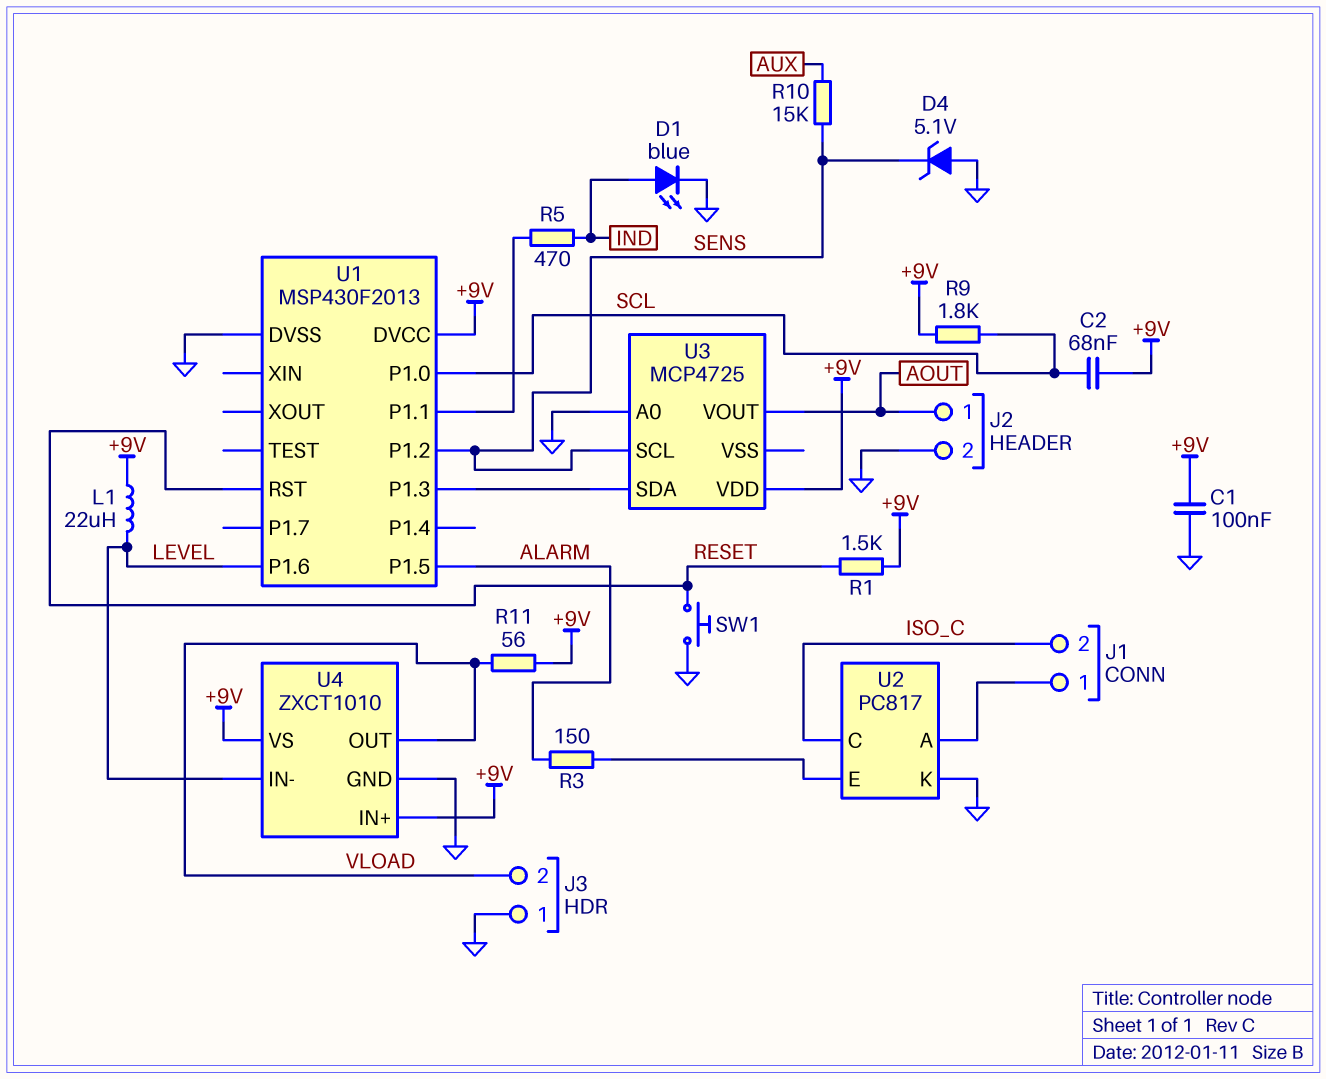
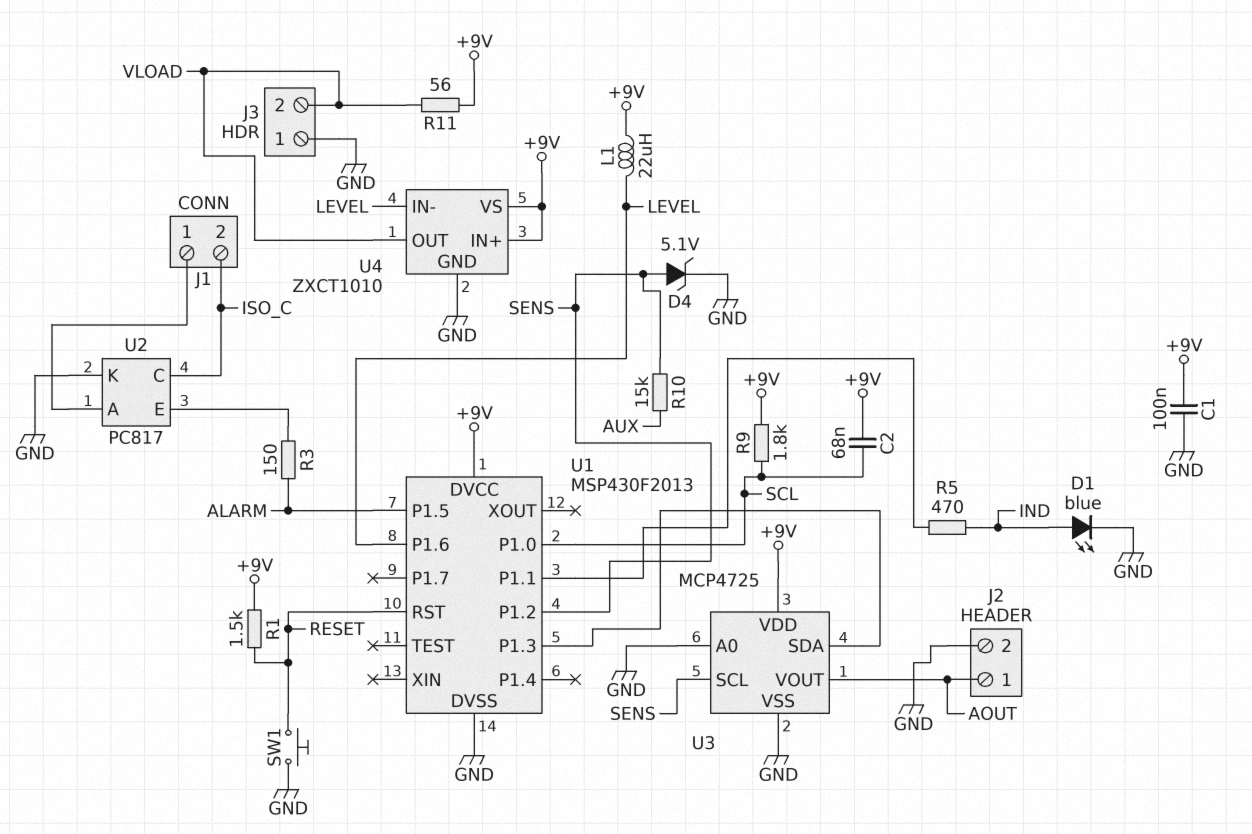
D4: zener 5.1V (A GND, K SENS) -> zener 5.1V (A SENS, K GND)
U3 pin VSS: none -> GND

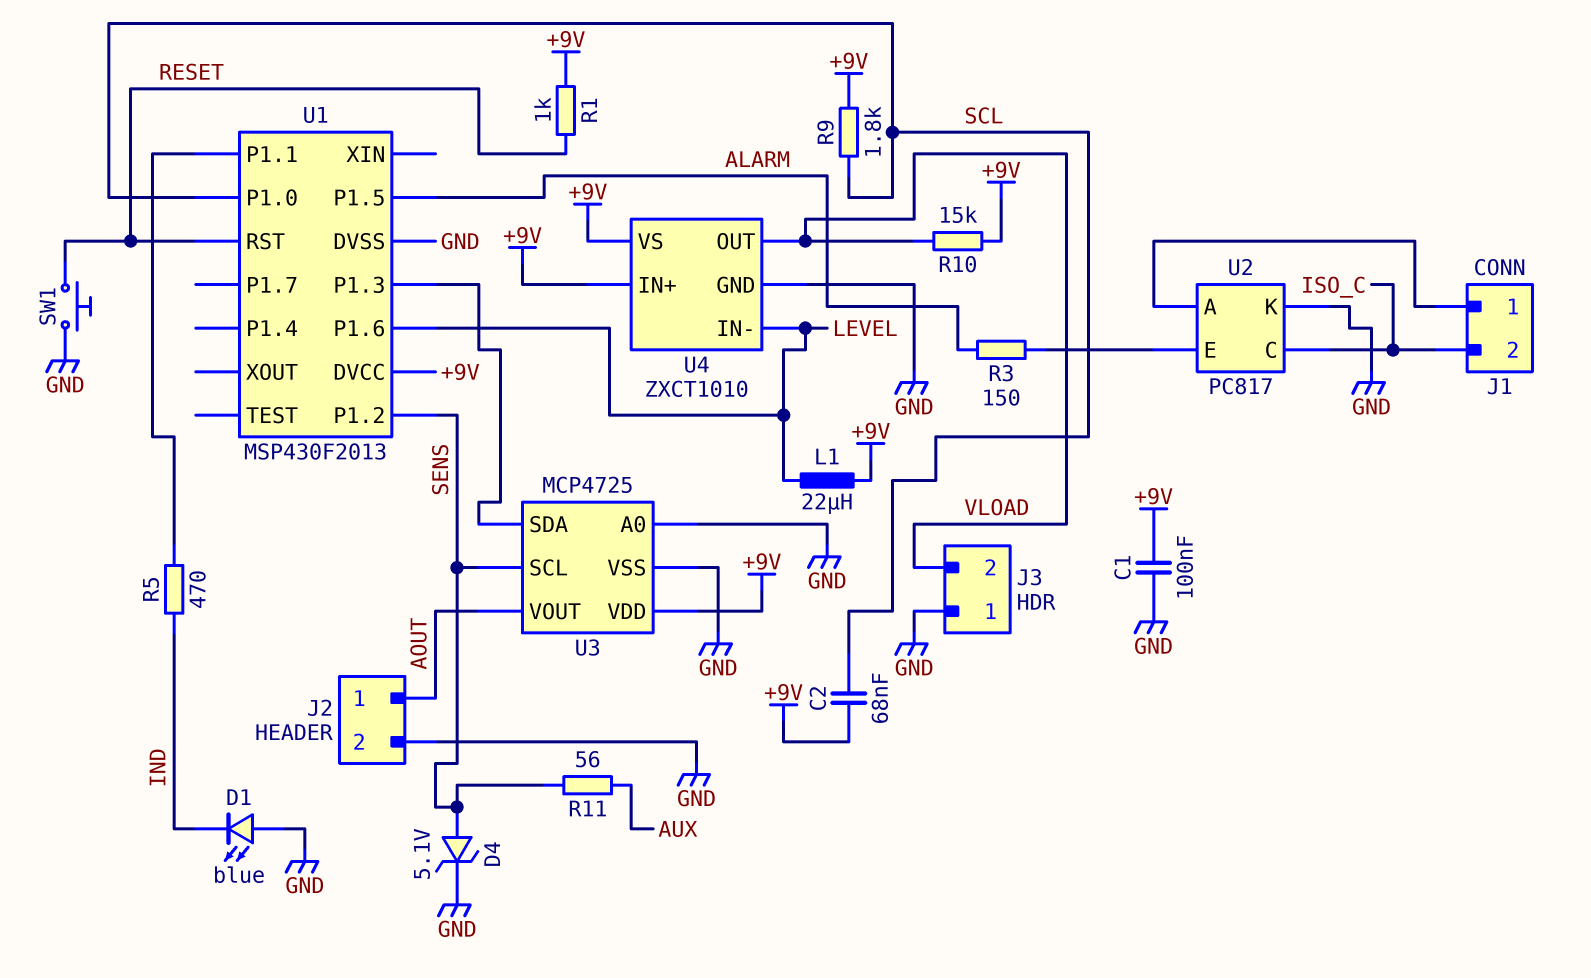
D1: LED blue (A IND, K GND) -> LED blue (A GND, K IND)
R1: 1.5k (+9V, RESET) -> 1k (+9V, RESET)
R10: 15k (AUX, SENS) -> 15k (+9V, VLOAD)
R11: 56 (+9V, VLOAD) -> 56 (AUX, SENS)

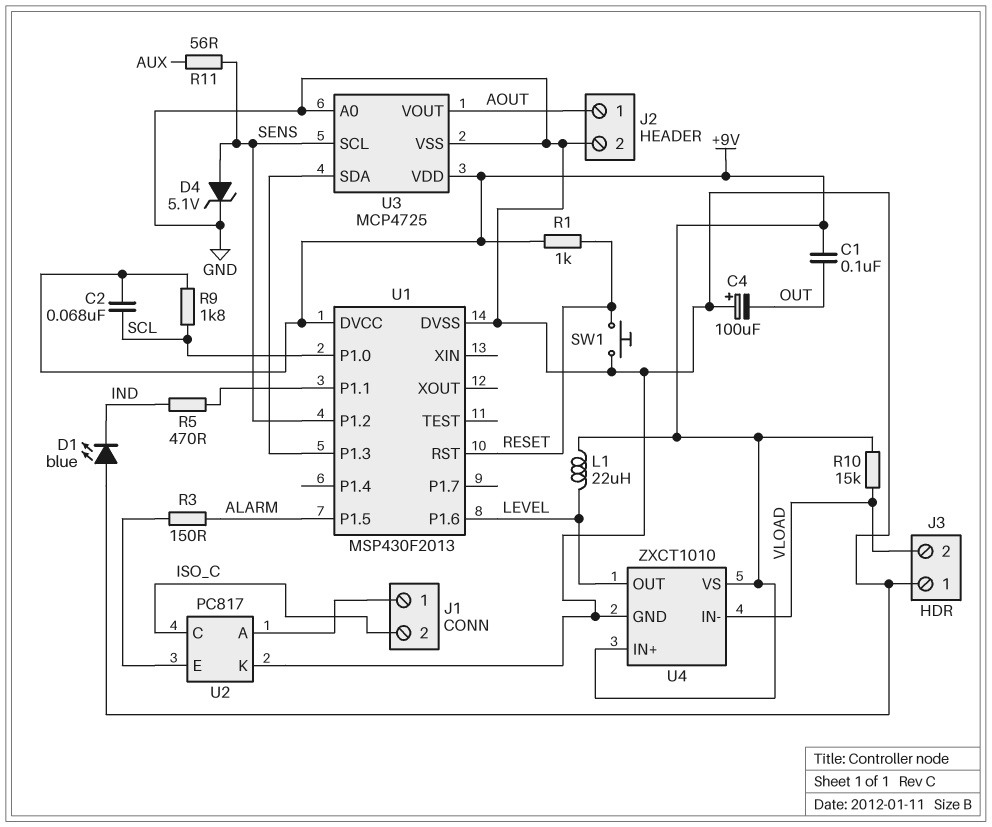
C1: 100nF (+9V, GND) -> 100nF (+9V, OUT)
C4: none -> 100uF (plus GND, minus OUT)
U4 pin IN-: LEVEL -> VLOAD
U4 pin OUT: VLOAD -> LEVEL

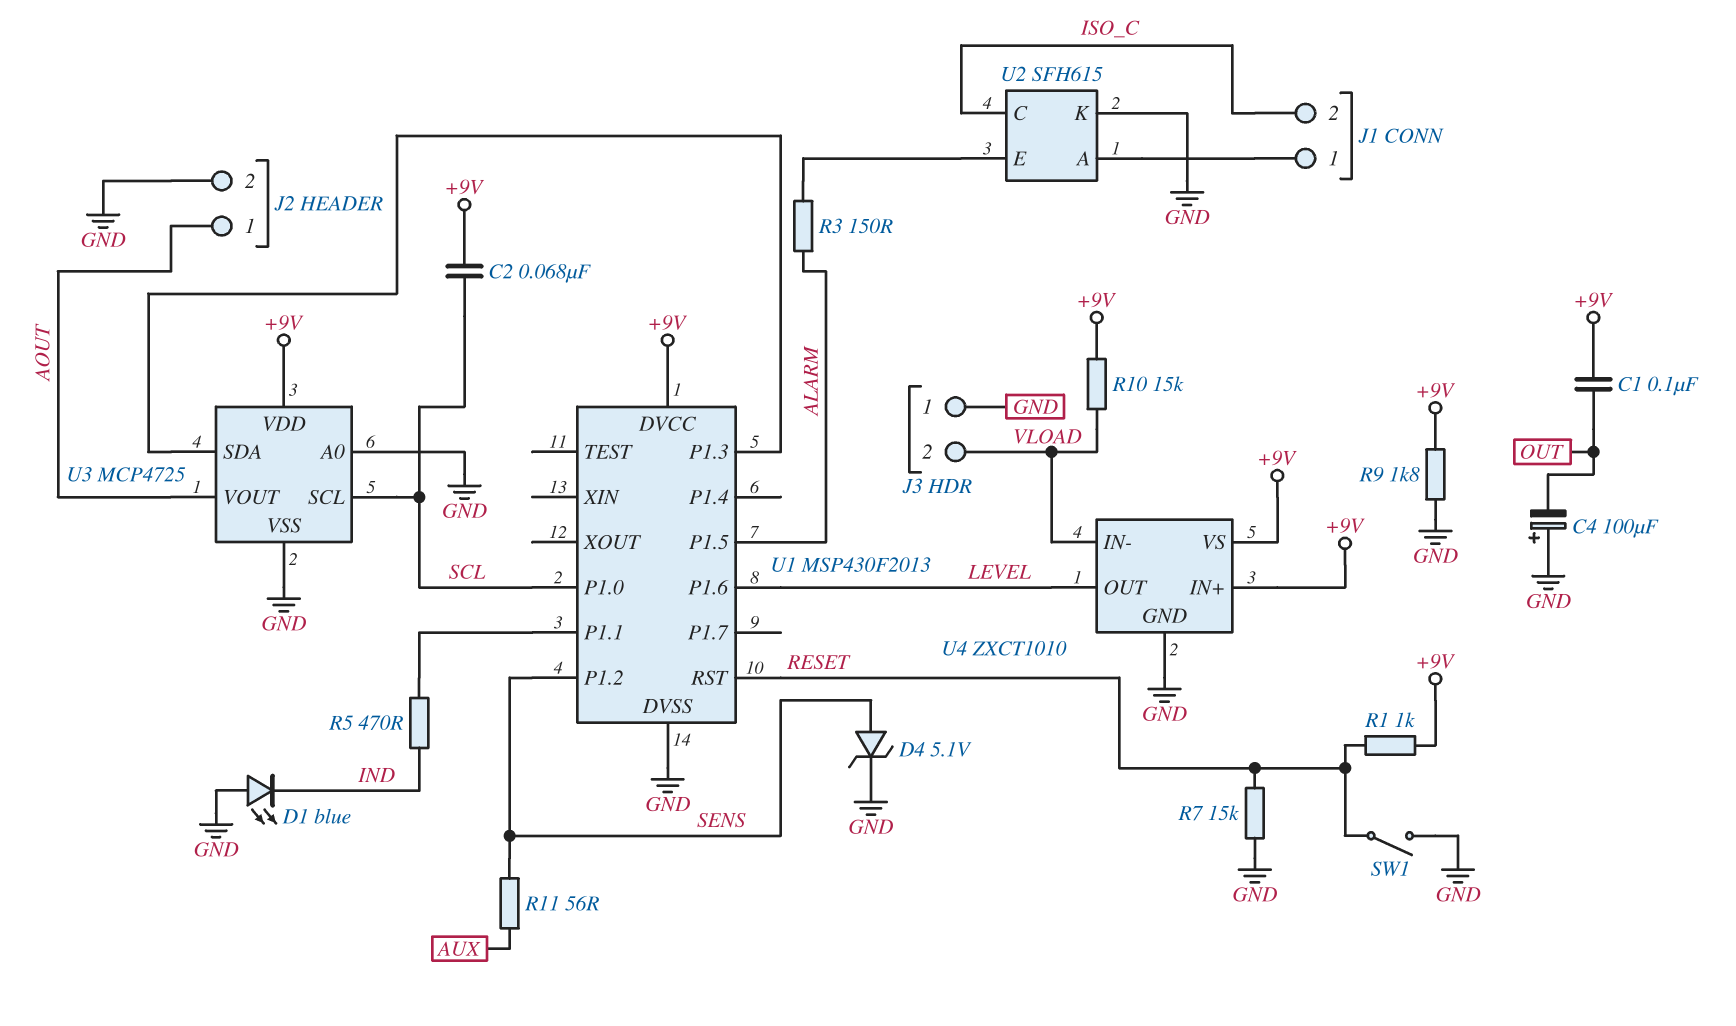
L1: 22uH (+9V, LEVEL) -> none
R7: none -> 15k (GND, RESET)
R9: 1.8k (+9V, SCL) -> 1.8k (+9V, GND)
SW1: button (GND, RESET) -> switch (GND, RESET)
U2: PC817 -> SFH615
U3 pin SCL: SENS -> SCL

